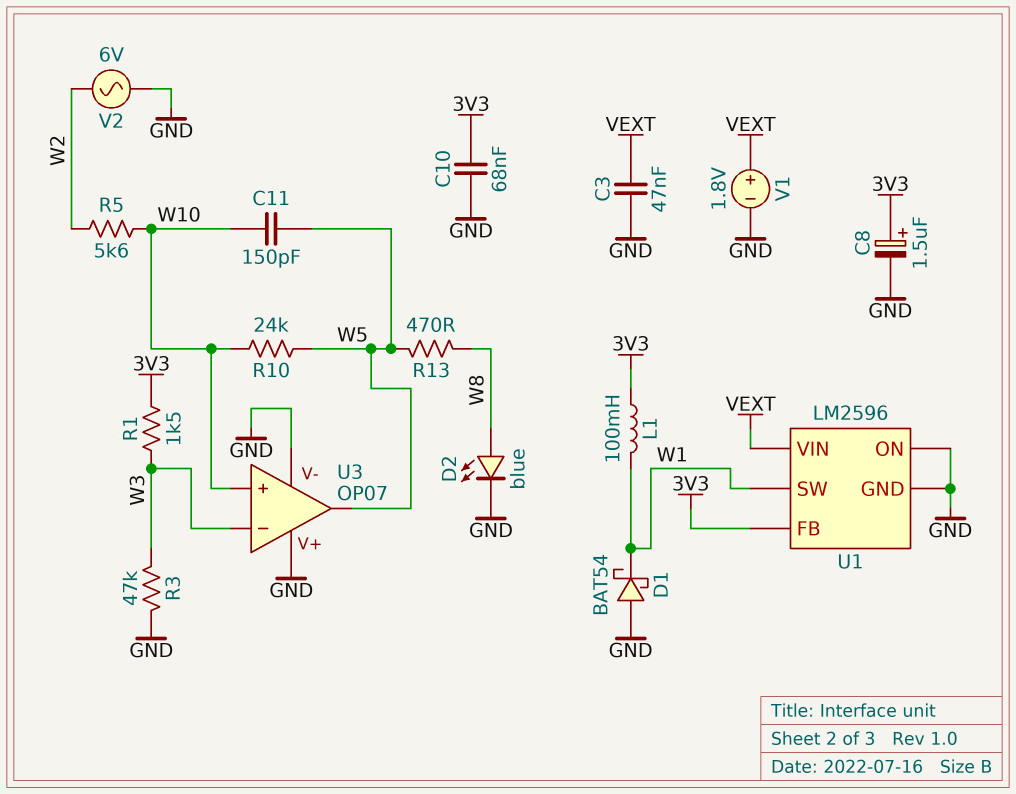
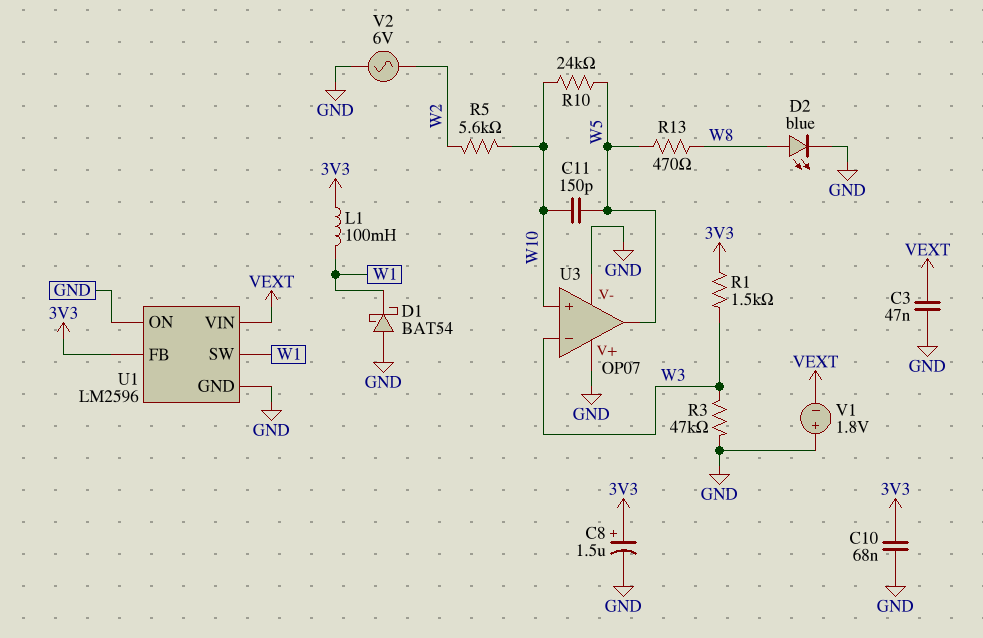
V1: 1.8V (plus VEXT, minus GND) -> 1.8V (plus GND, minus VEXT)

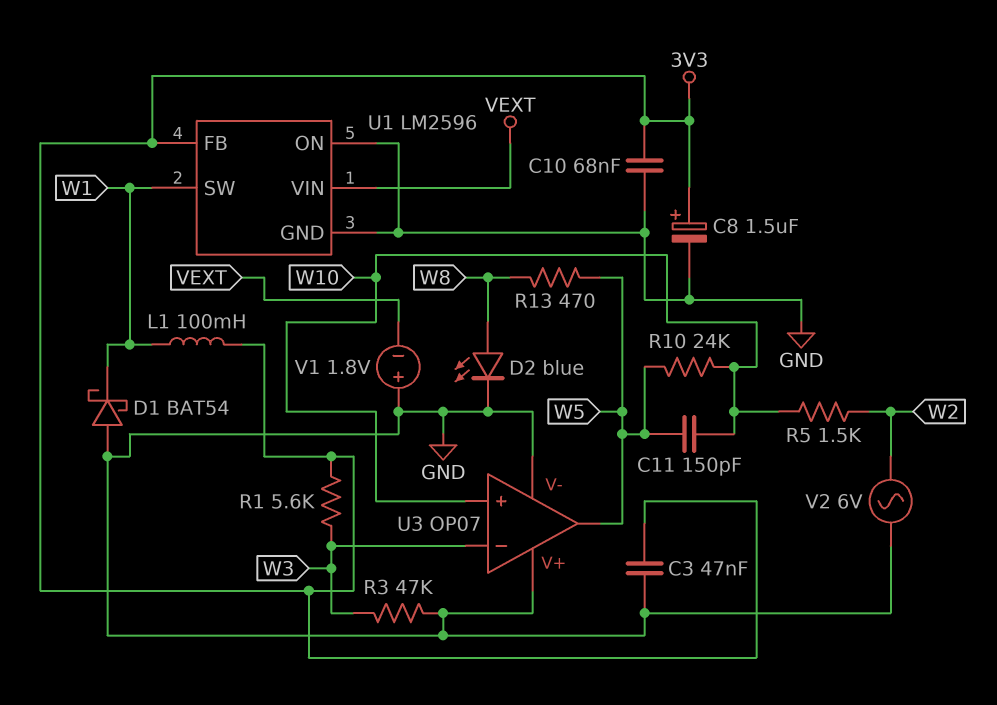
C3: 47nF (GND, VEXT) -> 47nF (3V3, GND)
R1: 1.5k (3V3, W3) -> 5.6k (3V3, W3)
R5: 5.6k (W2, W10) -> 1.5k (W2, W10)

